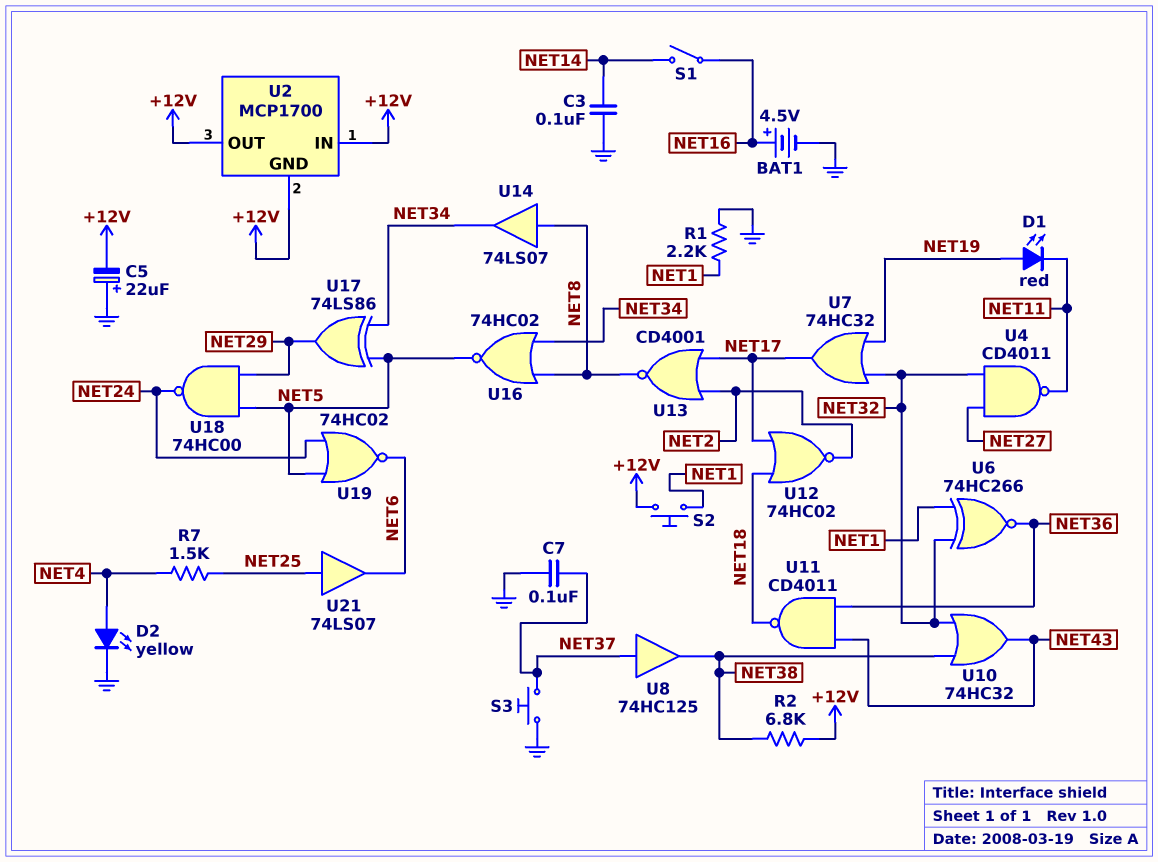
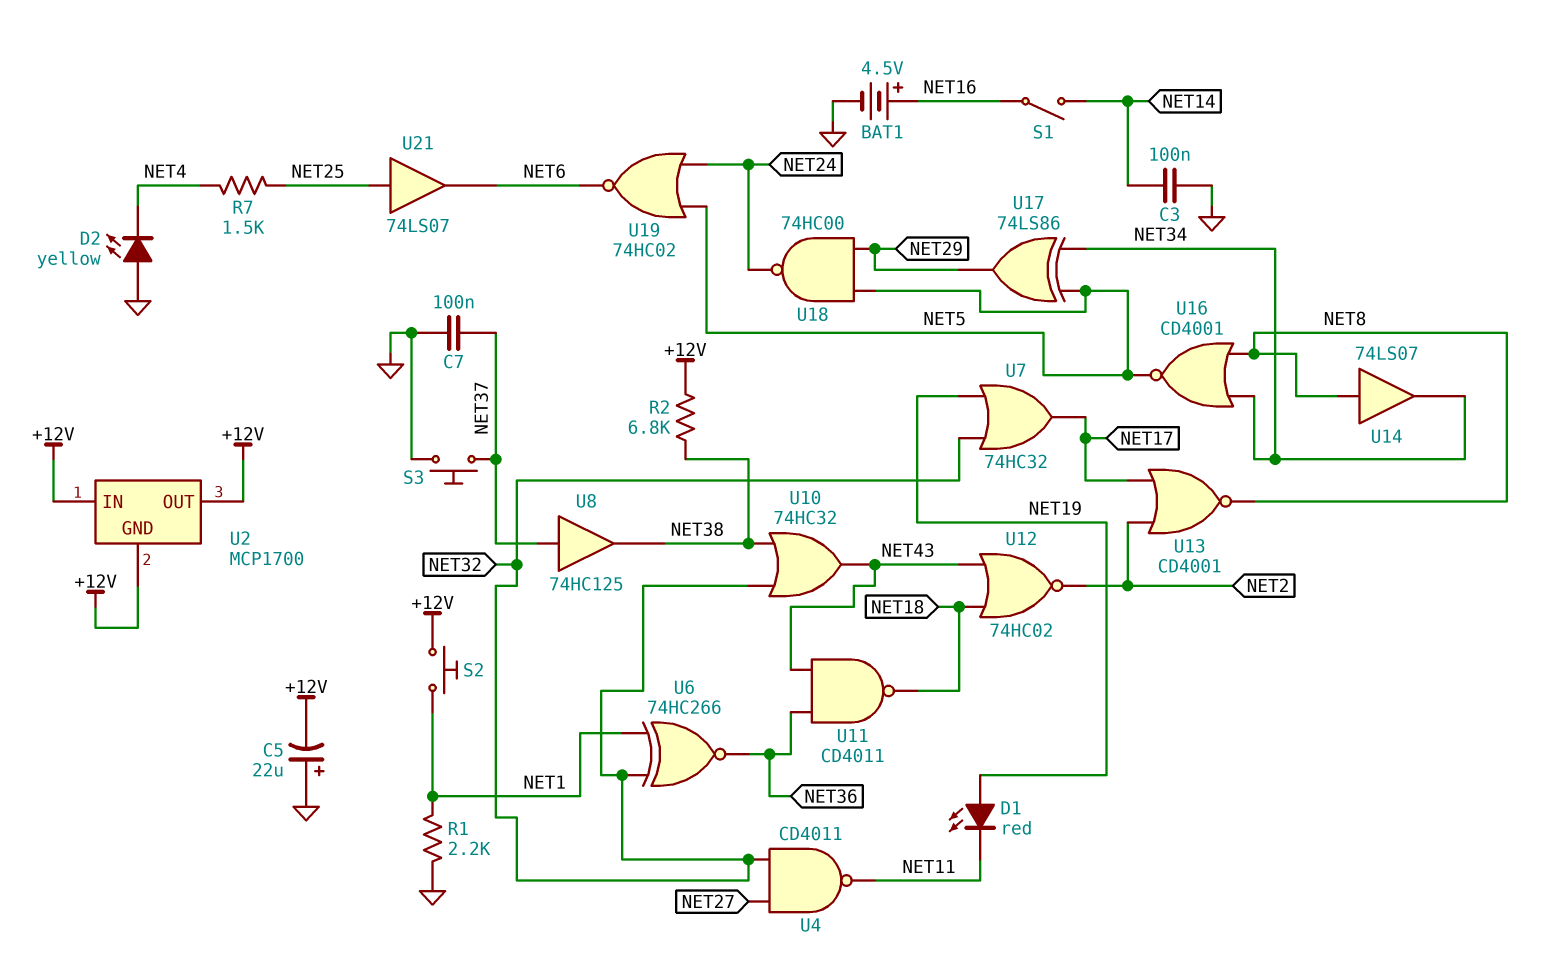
D2: LED yellow (A NET4, K GND) -> LED yellow (A GND, K NET4)
U12: NOR 74HC02 (in NET17, in NET18, out NET2) -> NOR 74HC02 (in NET18, in NET43, out NET2)
U16: NOR 74HC02 (in NET8, in NET34, out NET5) -> NOR CD4001 (in NET8, in NET34, out NET5)

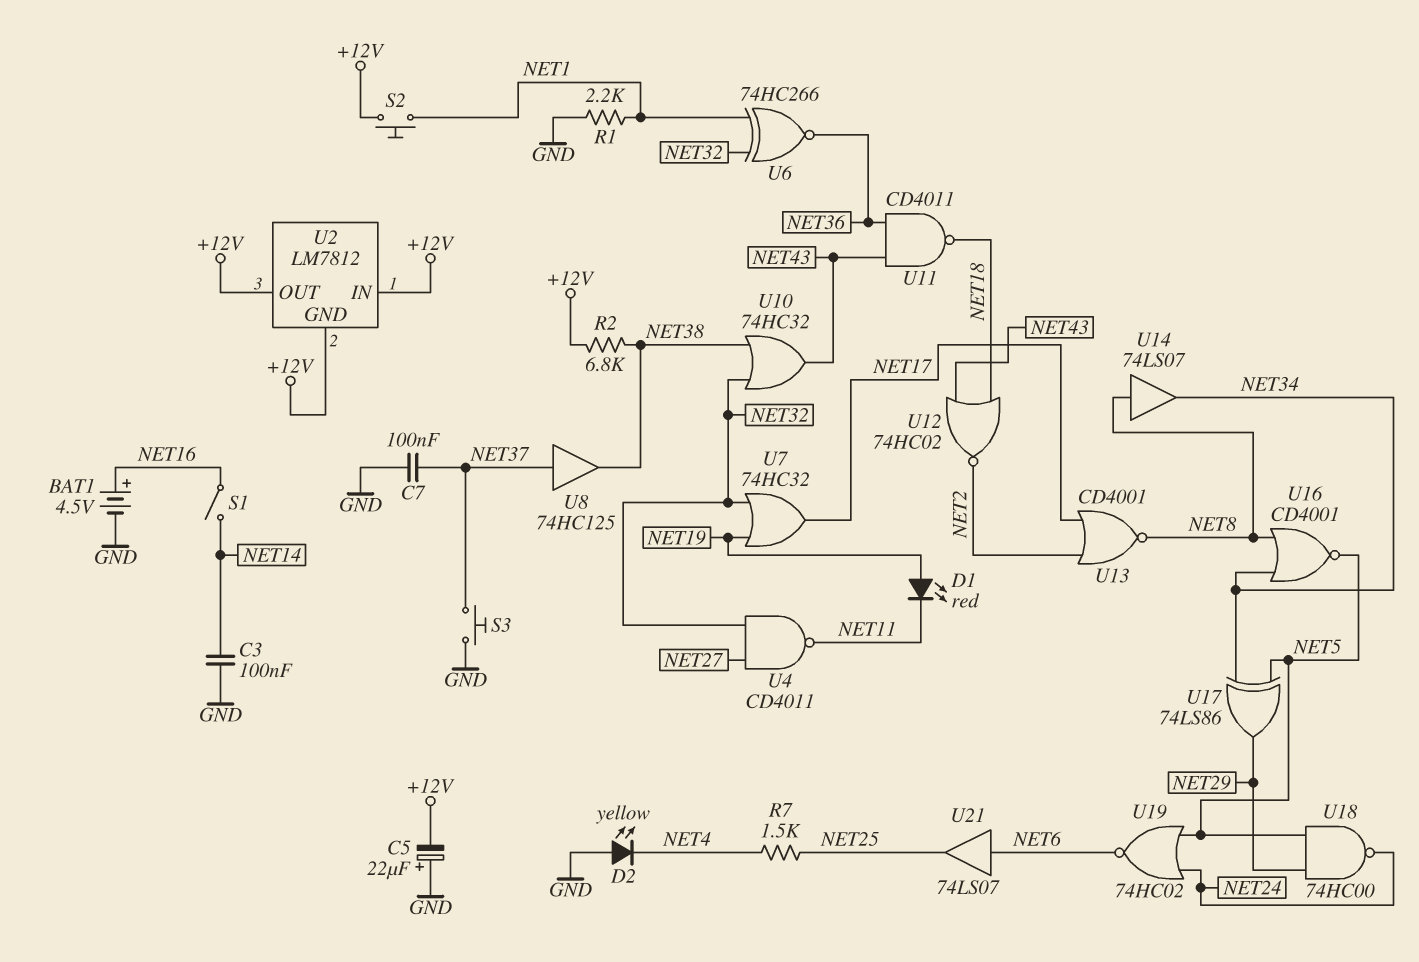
U2: MCP1700 -> LM7812
U21: buffer 74LS07 (in NET25, out NET6) -> buffer 74LS07 (in NET6, out NET25)

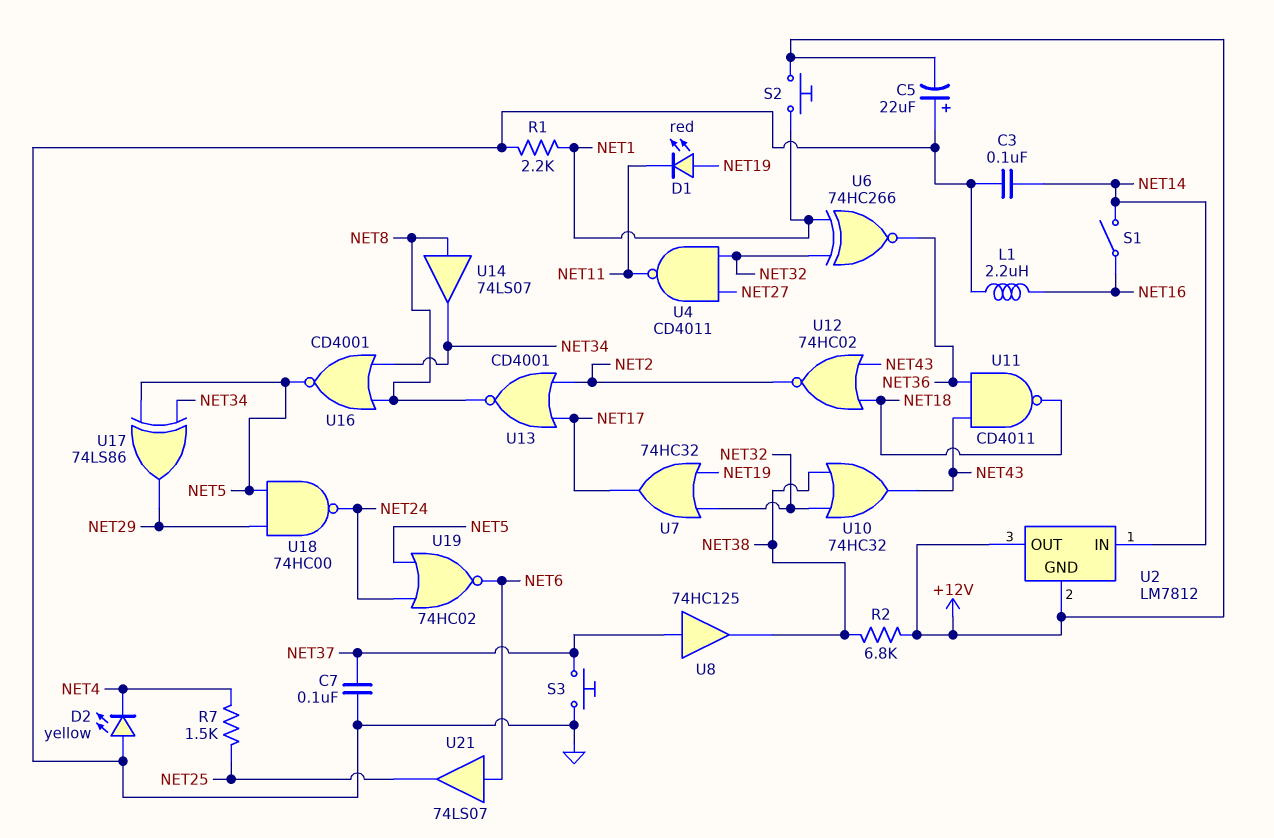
BAT1: 4.5V (plus NET16, minus GND) -> none
L1: none -> 2.2uH (GND, NET16)
U2 pin IN: +12V -> NET14

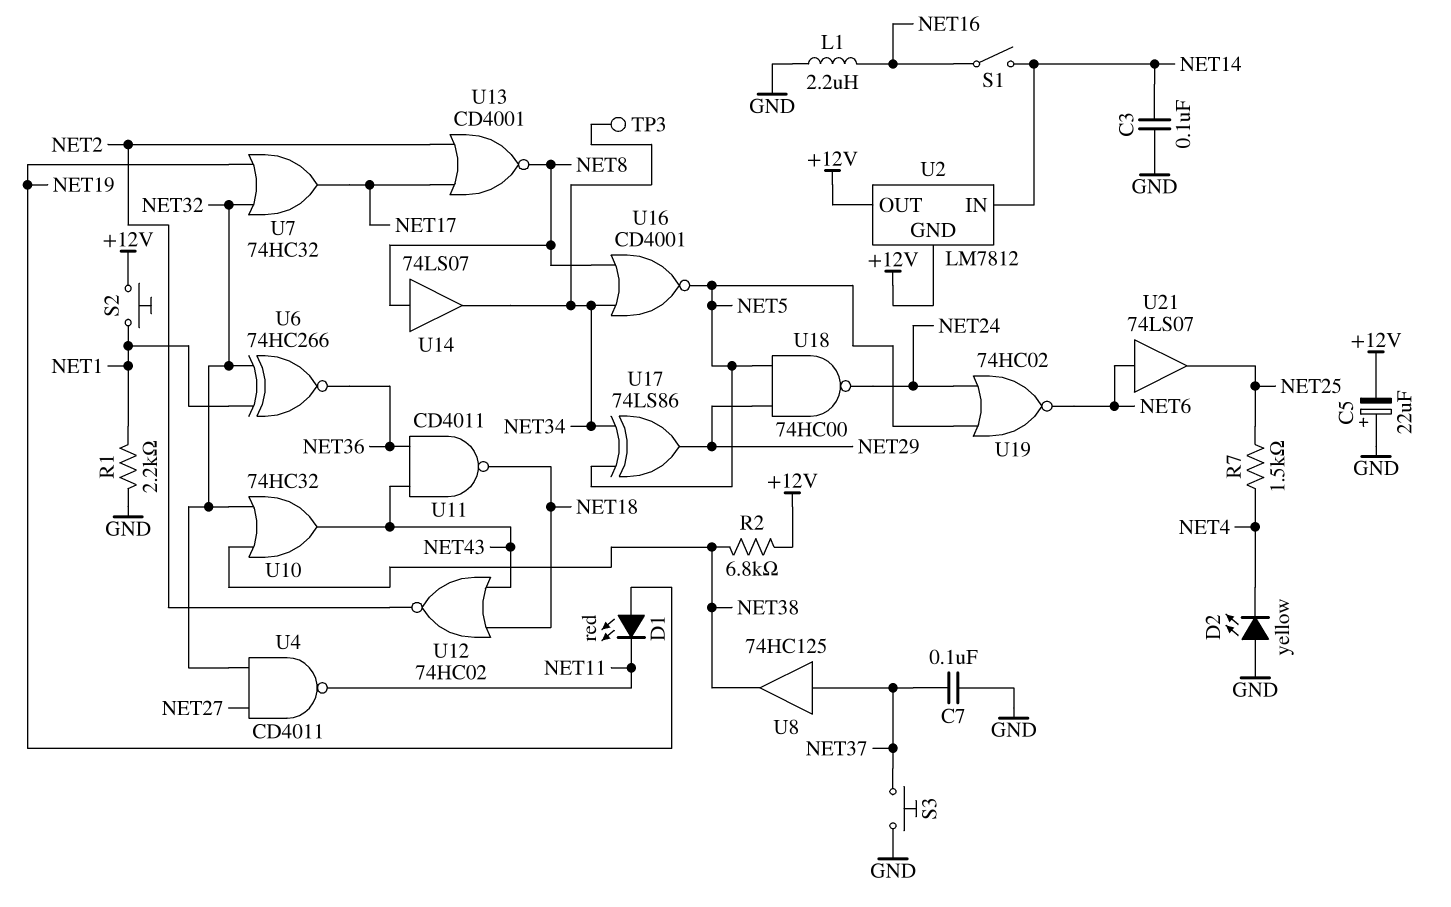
TP3: none -> test point (NET34)

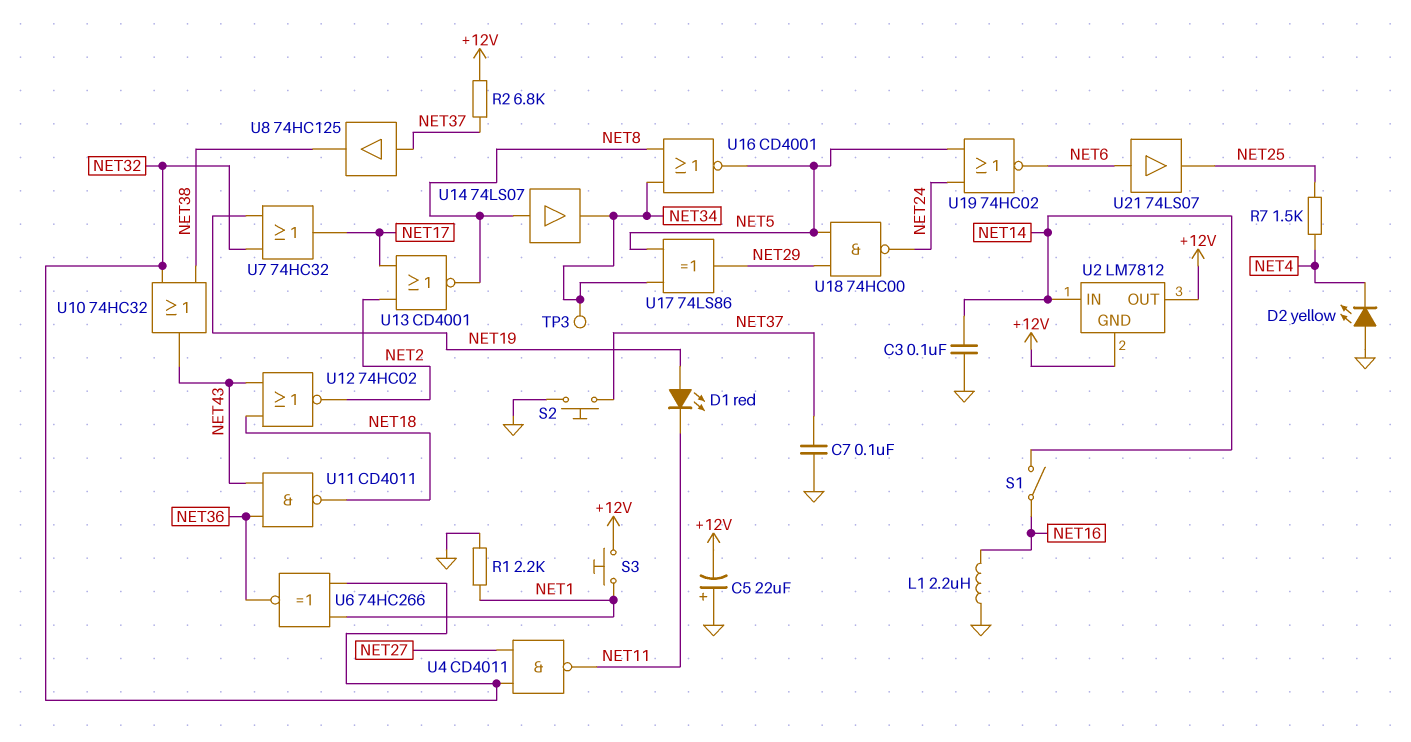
R2: 6.8k (+12V, NET38) -> 6.8k (+12V, NET37)
S2: button (+12V, NET1) -> button (GND, NET37)
S3: button (GND, NET37) -> button (+12V, NET1)

